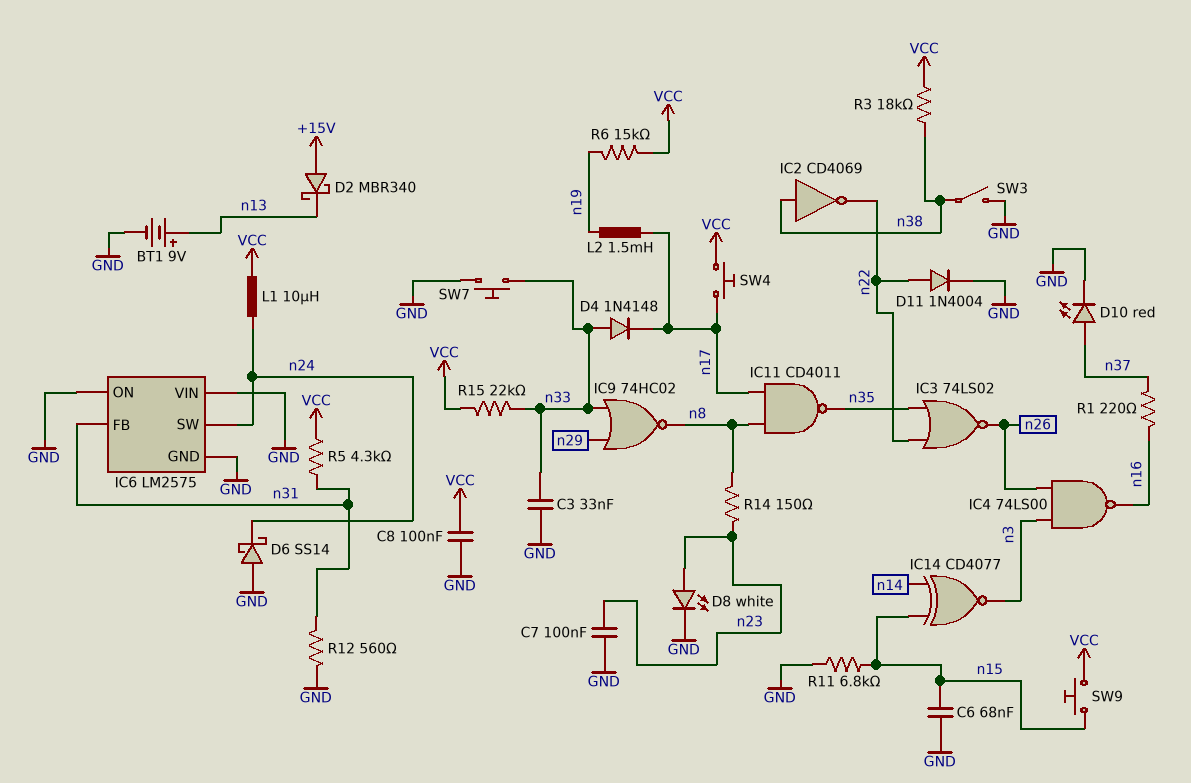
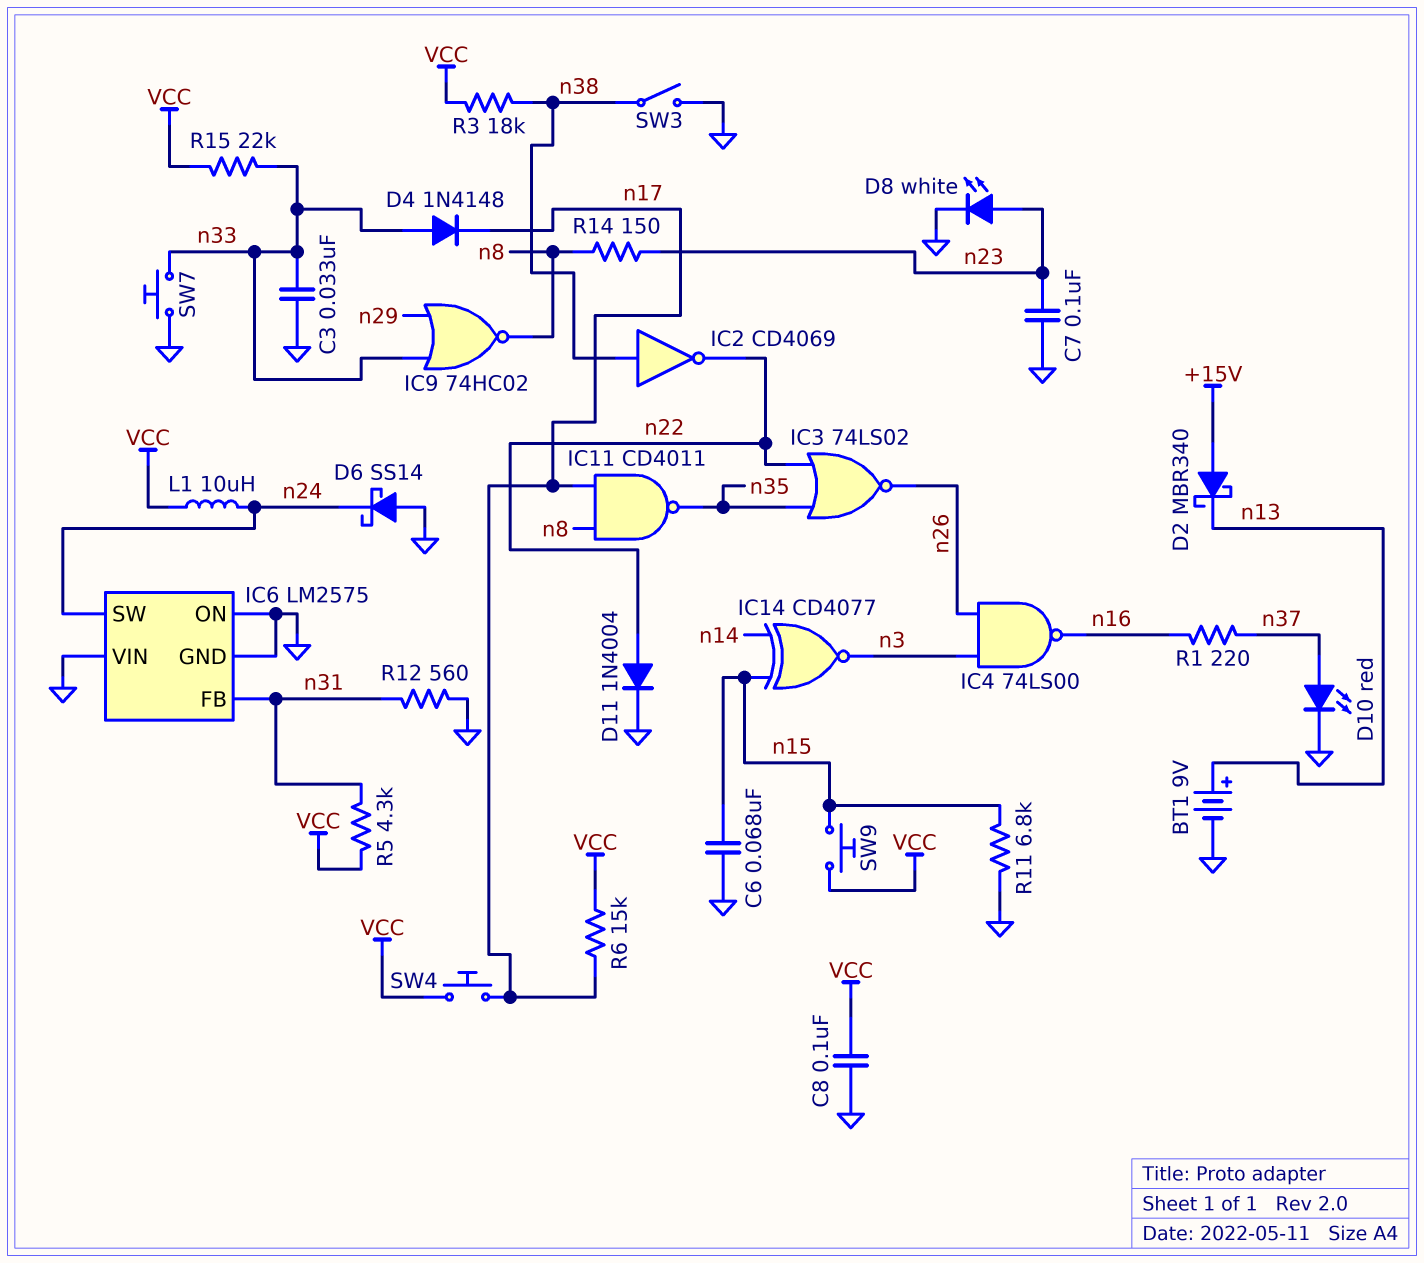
L2: 1.5mH (n17, n19) -> none
R6: 15k (VCC, n19) -> 15k (VCC, n17)

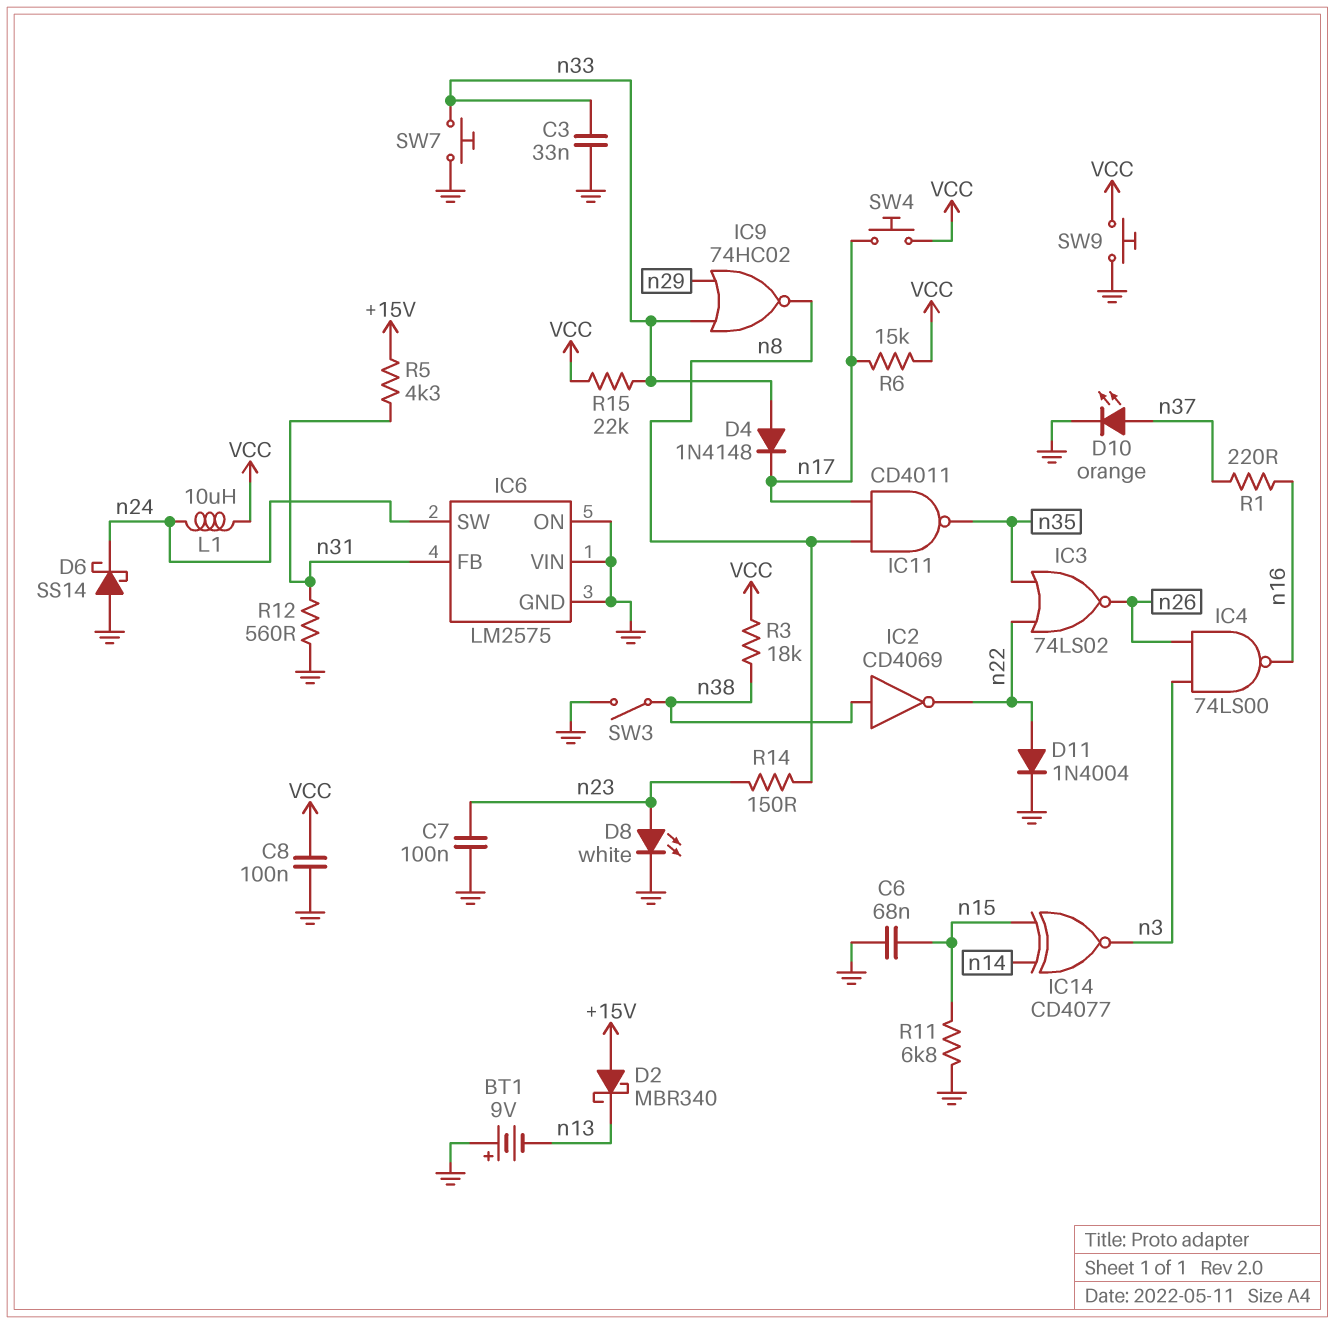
BT1: 9V (plus n13, minus GND) -> 9V (plus GND, minus n13)
D10: LED red (A n37, K GND) -> LED orange (A n37, K GND)
R5: 4.3k (VCC, n31) -> 4.3k (+15V, n31)
SW9: button (VCC, n15) -> button (GND, VCC)

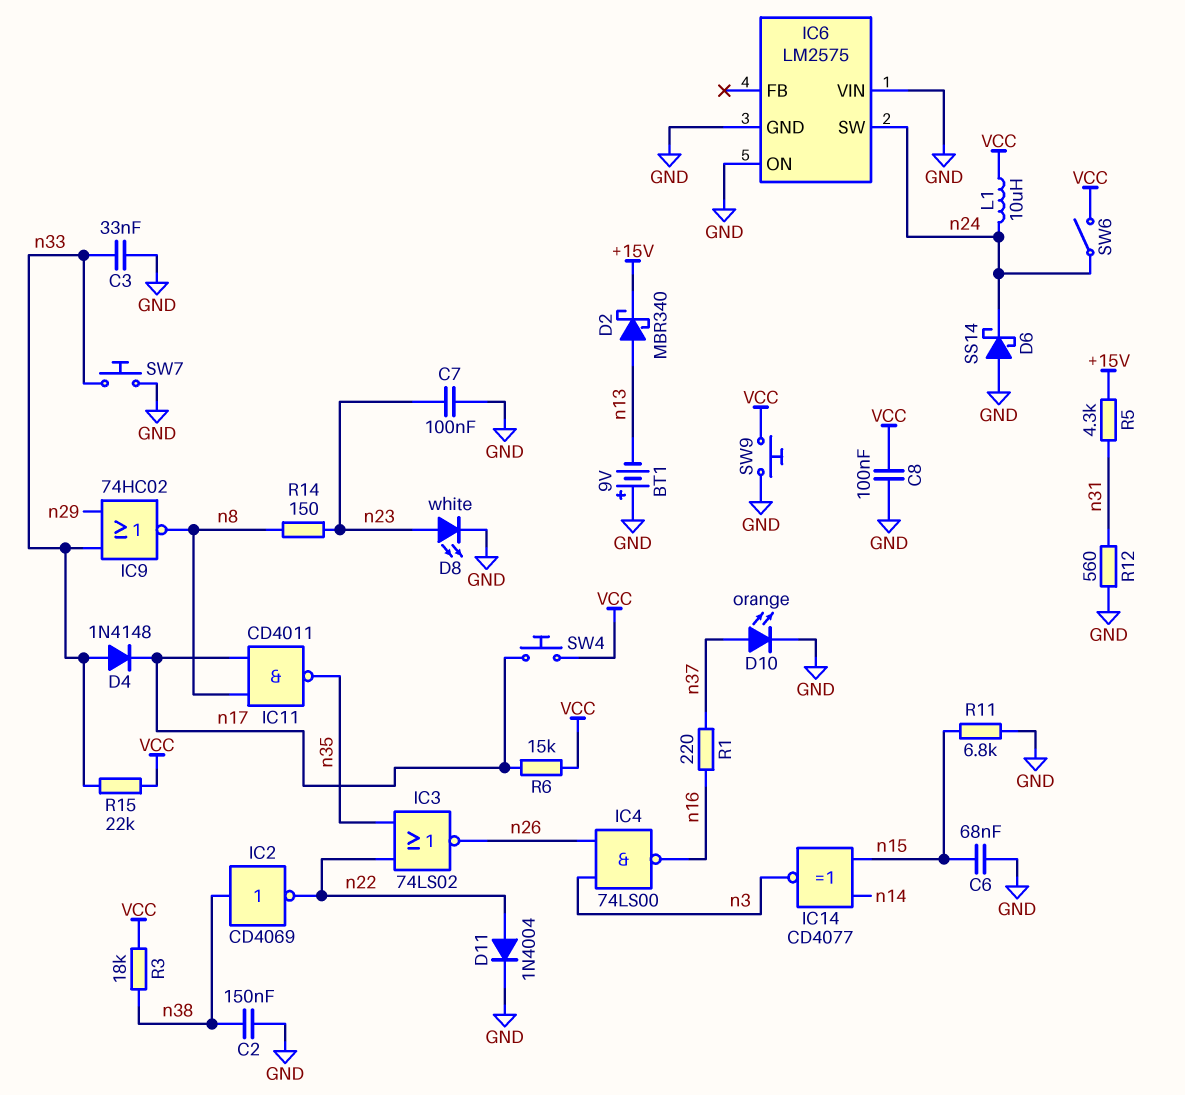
C2: none -> 150nF (GND, n38)
D2: schottky MBR340 (A +15V, K n13) -> schottky MBR340 (A n13, K +15V)
IC6 pin FB: n31 -> none
SW3: switch (GND, n38) -> none
SW6: none -> switch (VCC, n24)

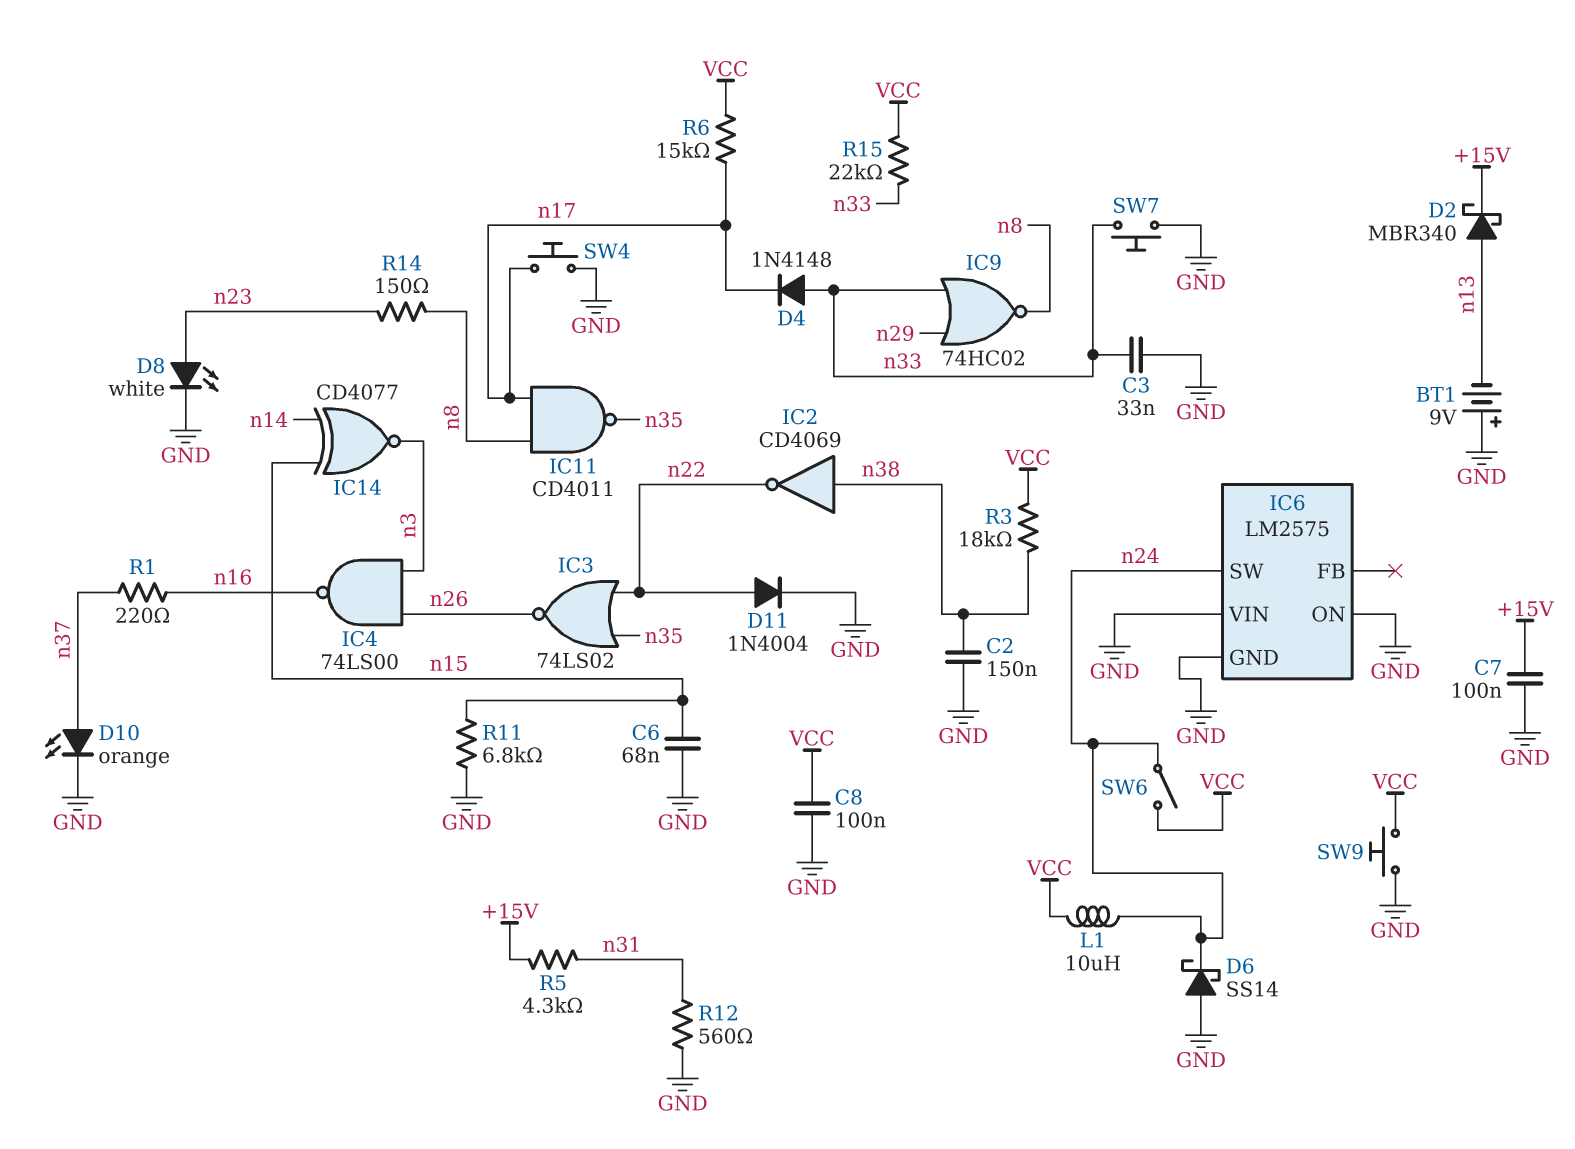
C7: 100nF (GND, n23) -> 100nF (+15V, GND)
SW4: button (VCC, n17) -> button (GND, n17)

